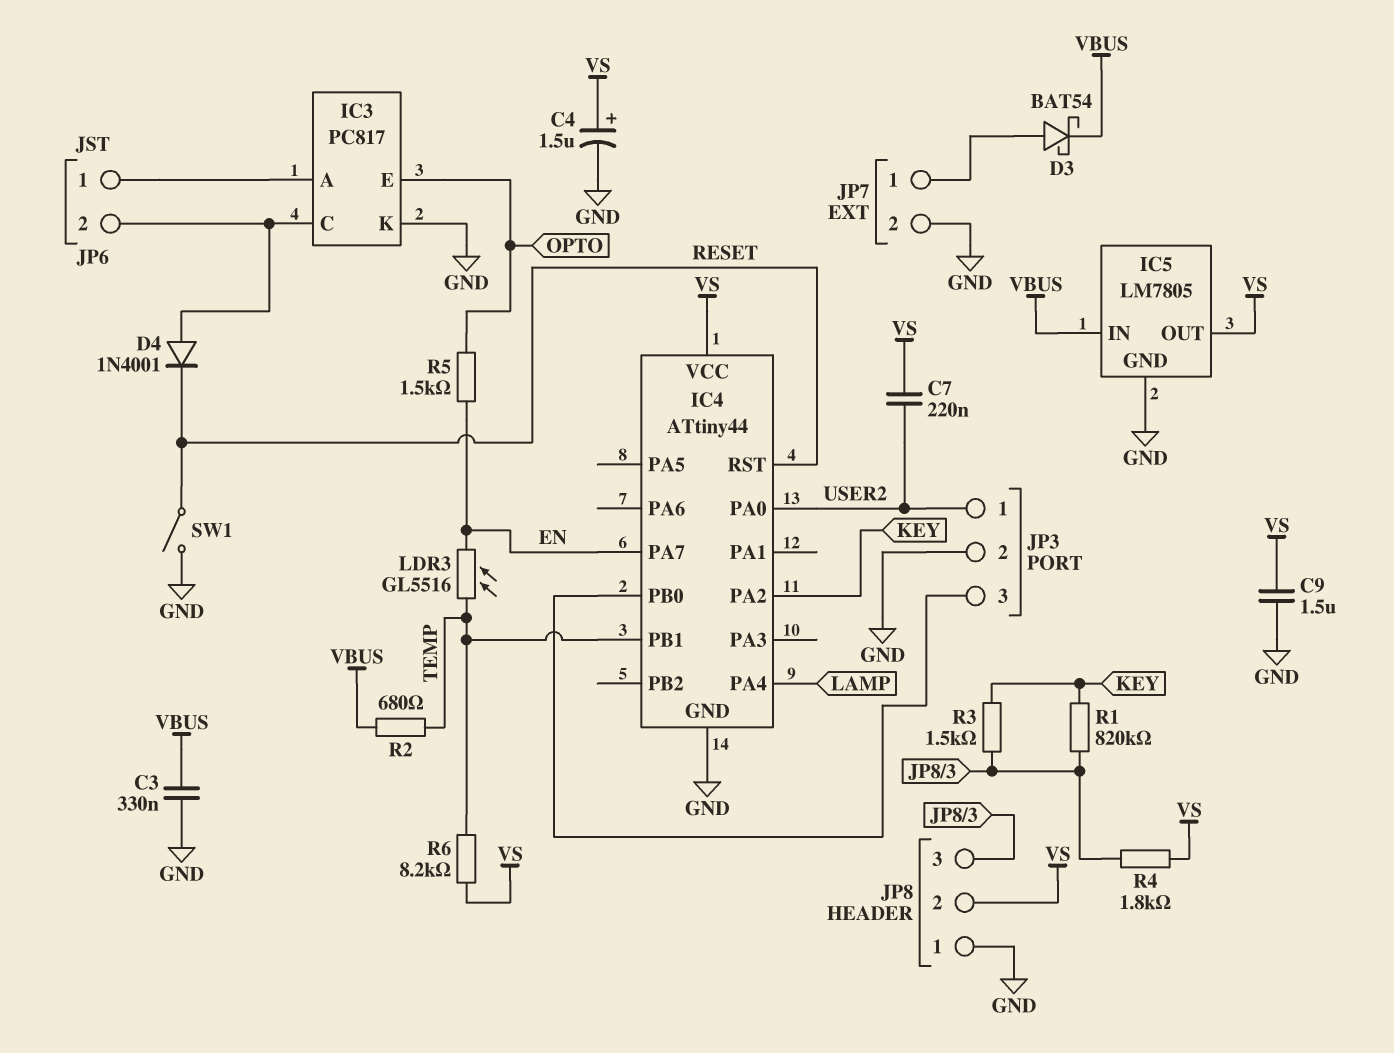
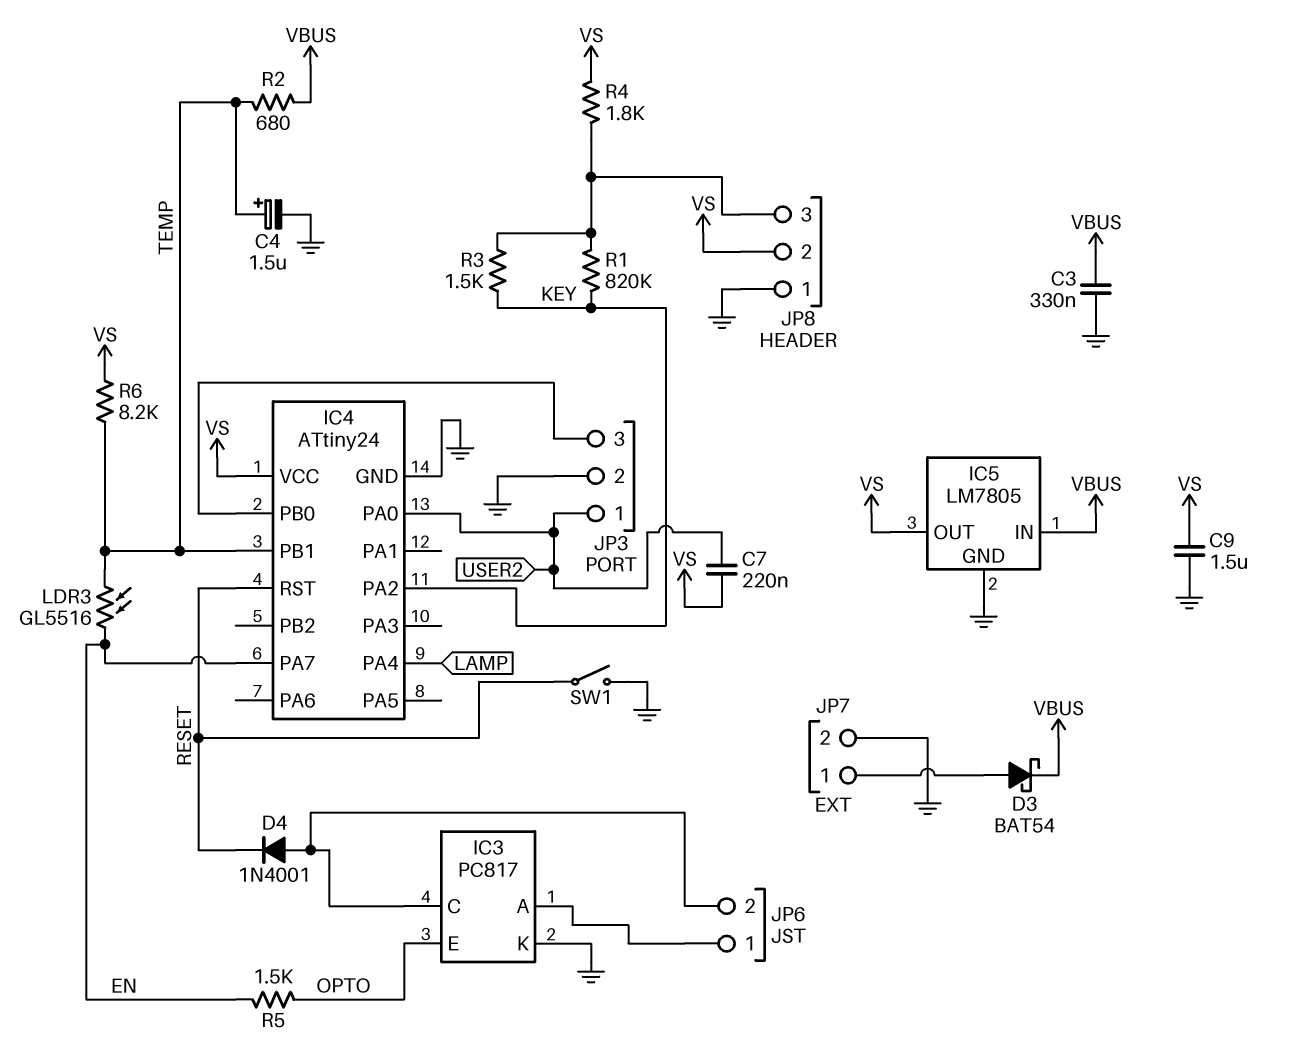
C4: 1.5uF (plus VS, minus GND) -> 1.5uF (plus TEMP, minus GND)
IC4: ATtiny44 -> ATtiny24

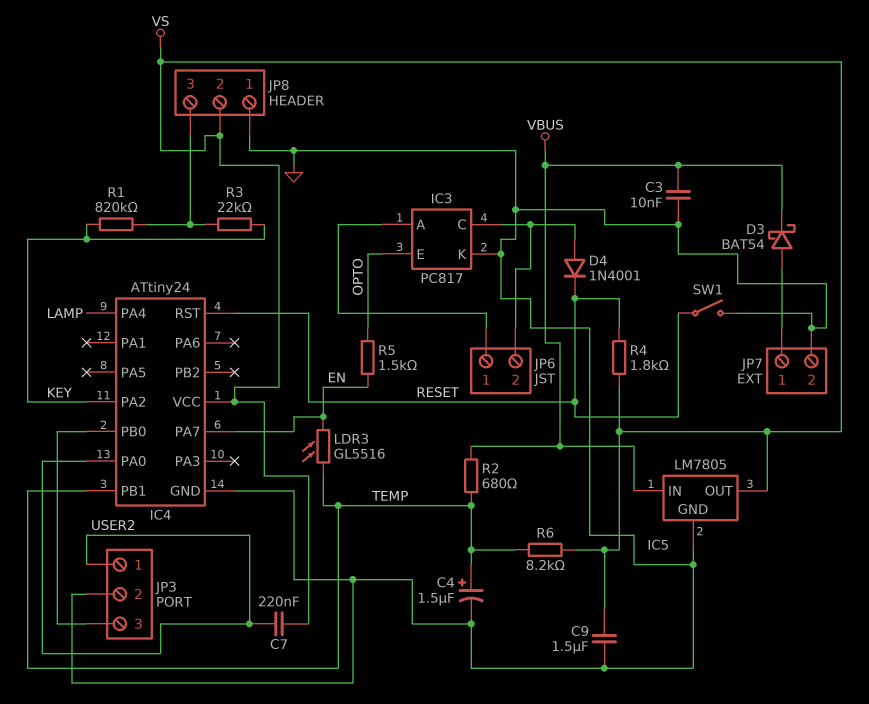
C3: 330nF (GND, VBUS) -> 10nF (GND, VBUS)
R3: 1.5k (JP8/3, KEY) -> 22k (JP8/3, KEY)
R4: 1.8k (JP8/3, VS) -> 1.8k (RESET, VS)

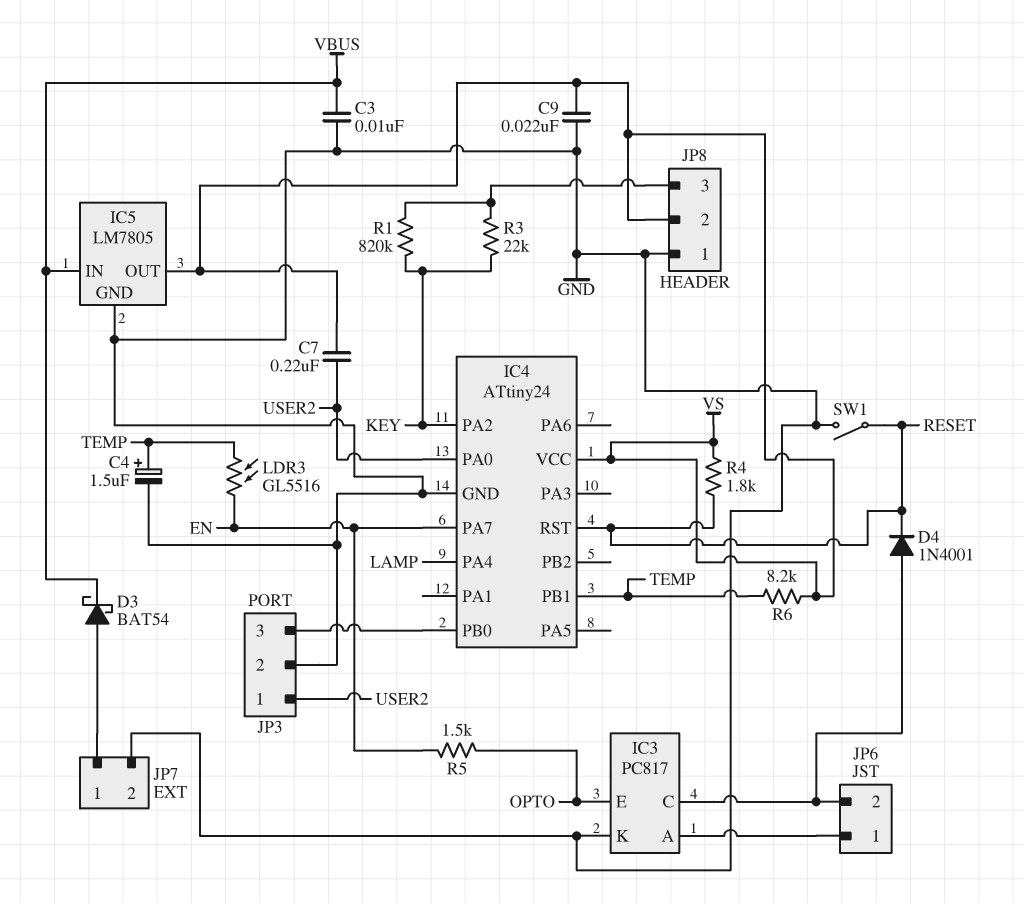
C9: 1.5uF (GND, VS) -> 22nF (GND, VS)
R2: 680 (TEMP, VBUS) -> none

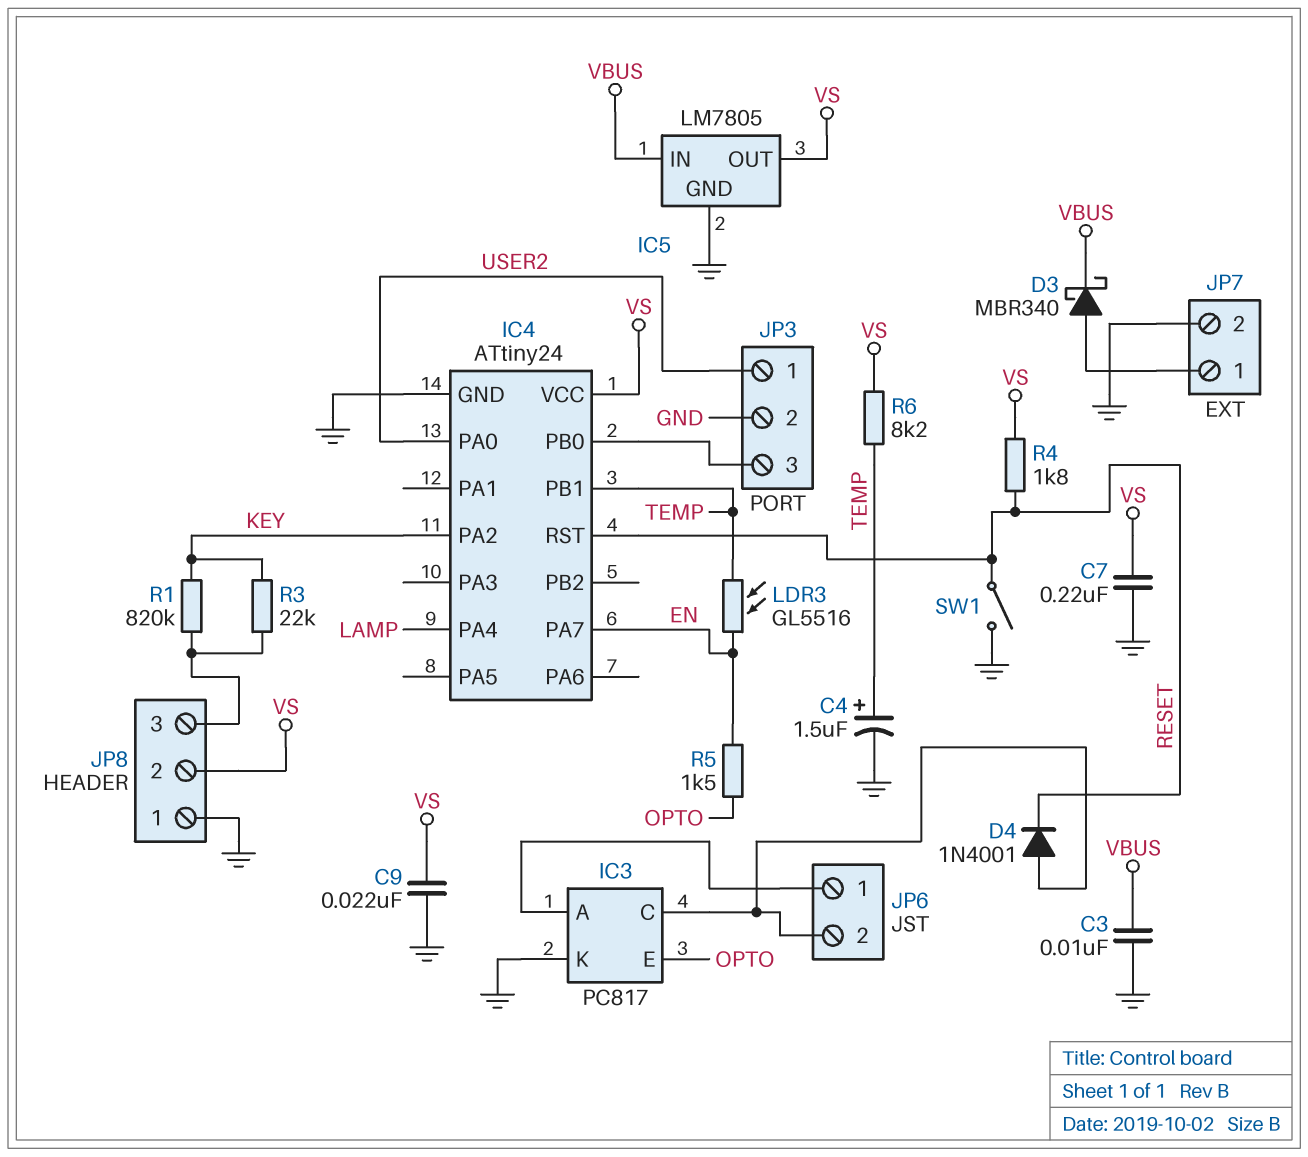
C7: 220nF (USER2, VS) -> 220nF (GND, VS)
D3: schottky BAT54 (A JP7/1, K VBUS) -> schottky MBR340 (A JP7/1, K VBUS)

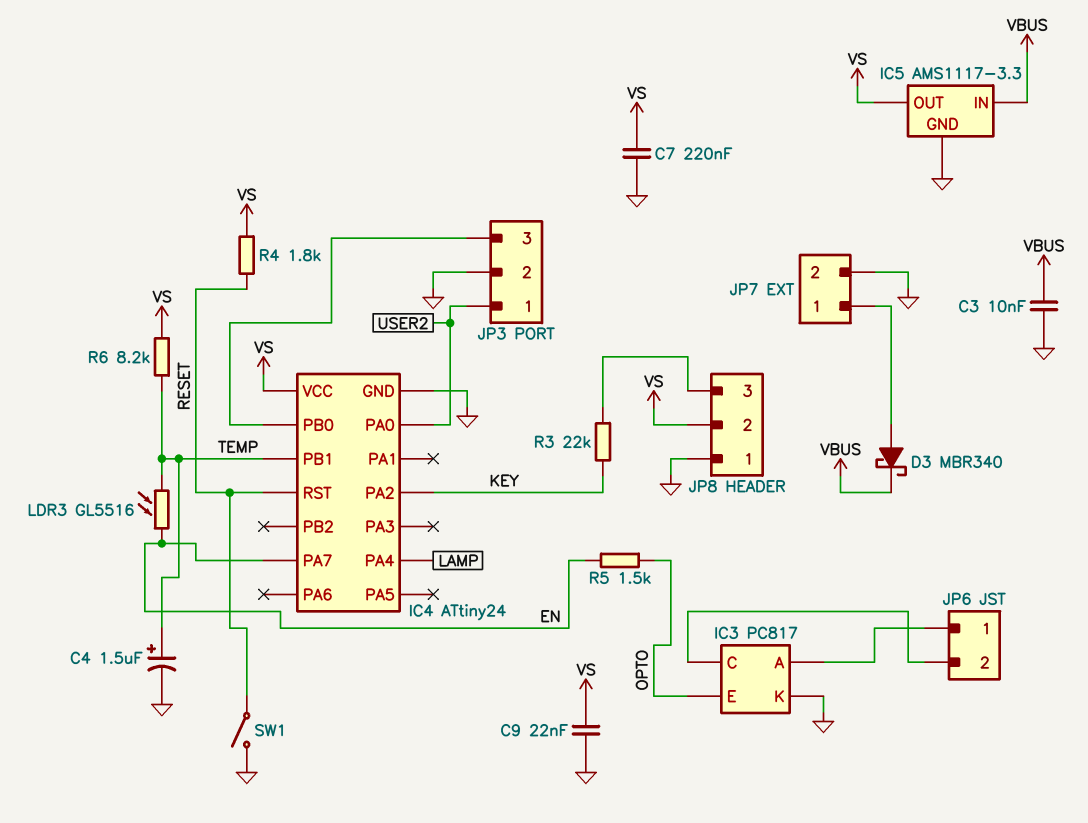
D4: diode 1N4001 (A IC3/C, K RESET) -> none
IC5: LM7805 -> AMS1117-3.3
R1: 820k (JP8/3, KEY) -> none

